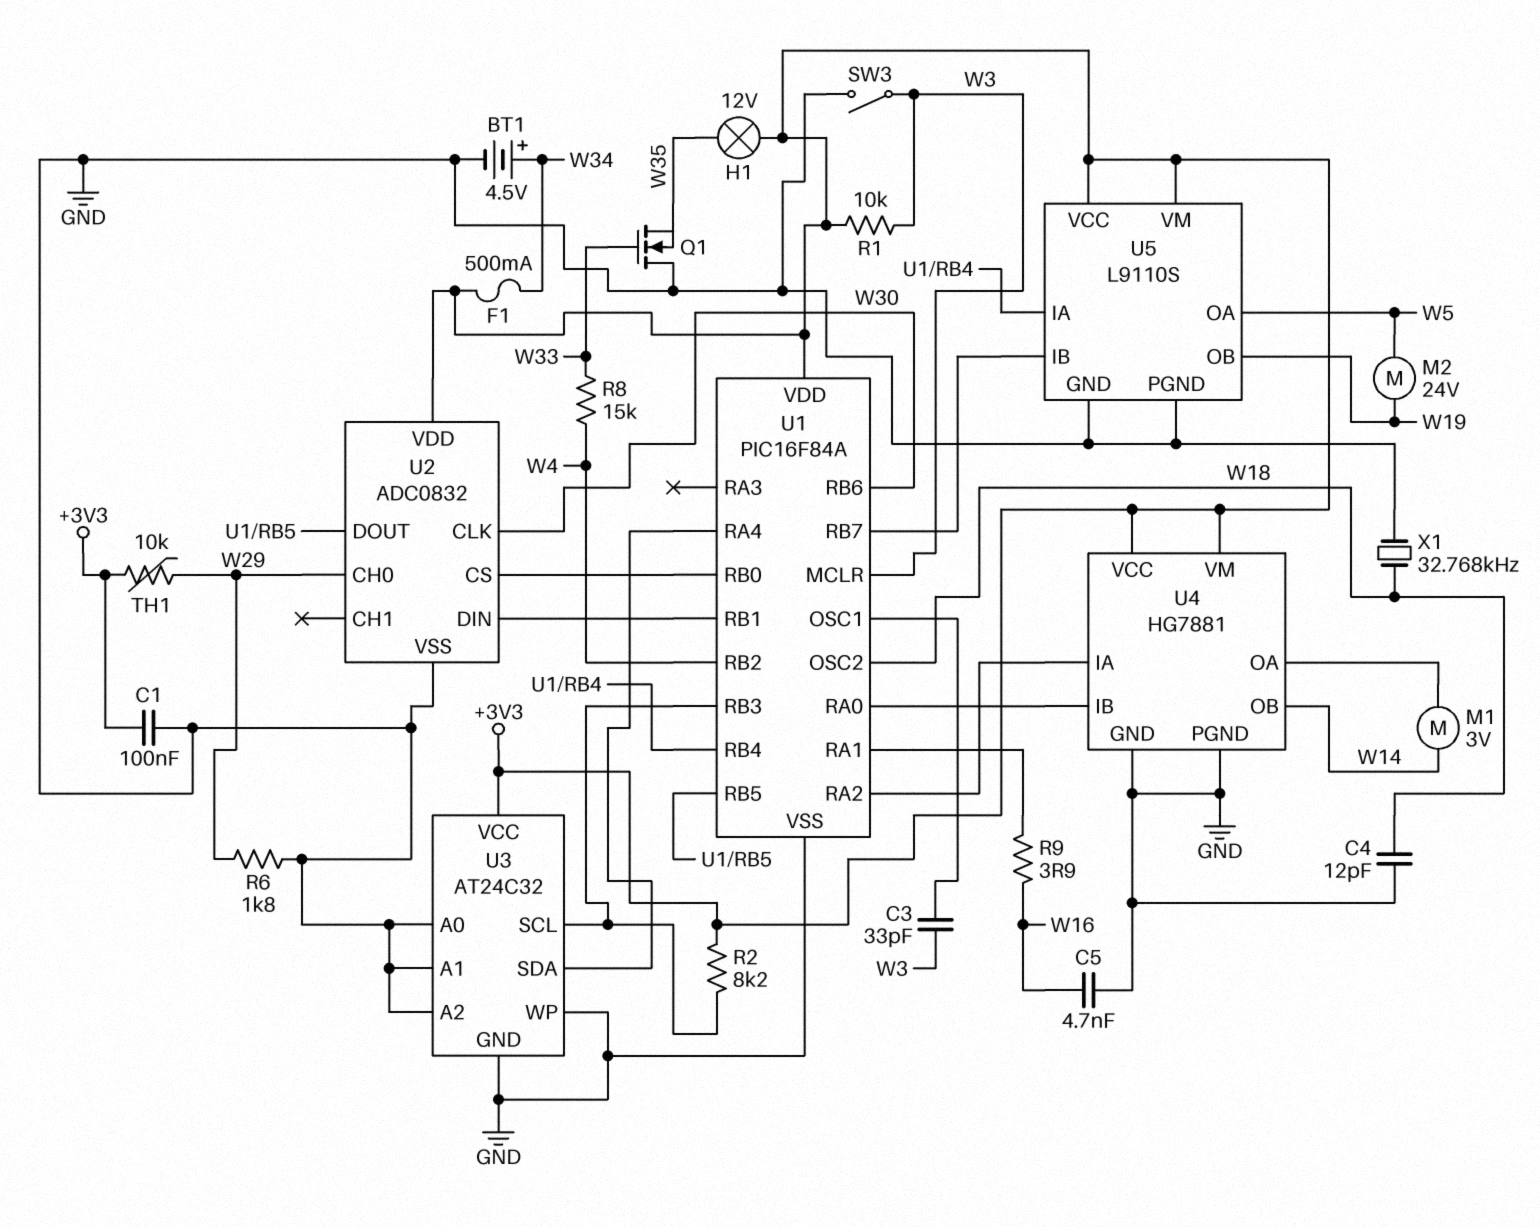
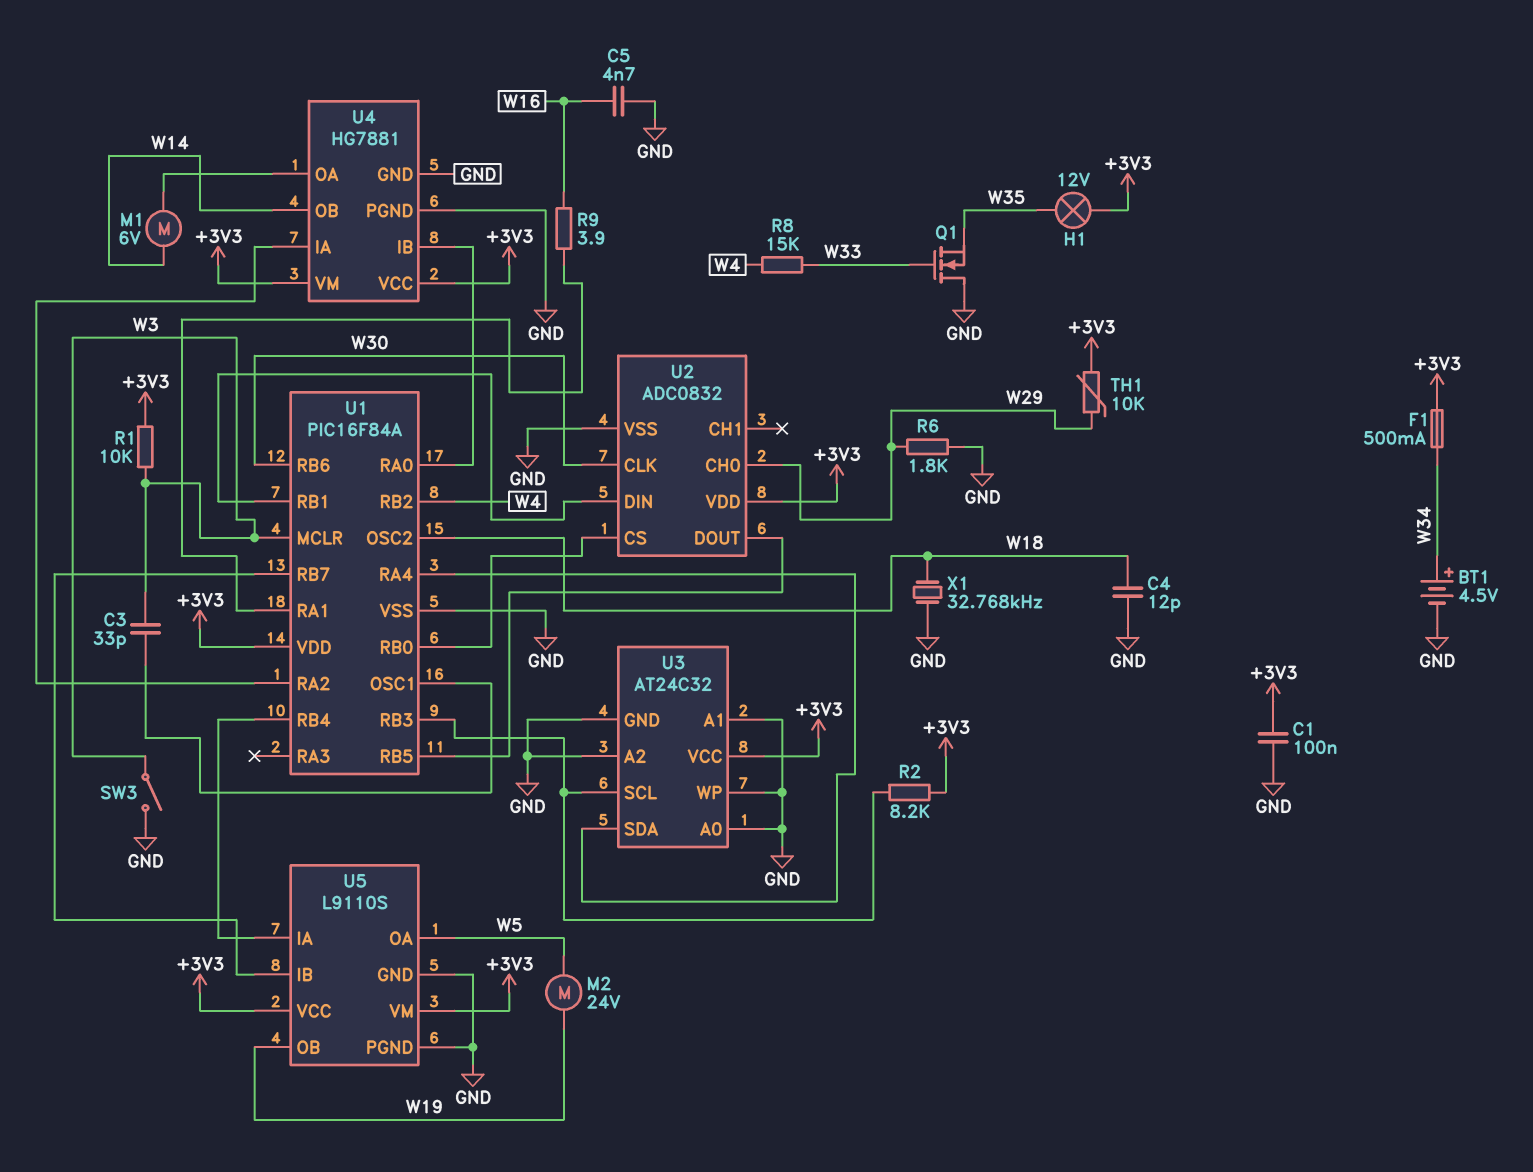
M1: motor 3V (U4/OA, W14) -> motor 6V (U4/OA, W14)

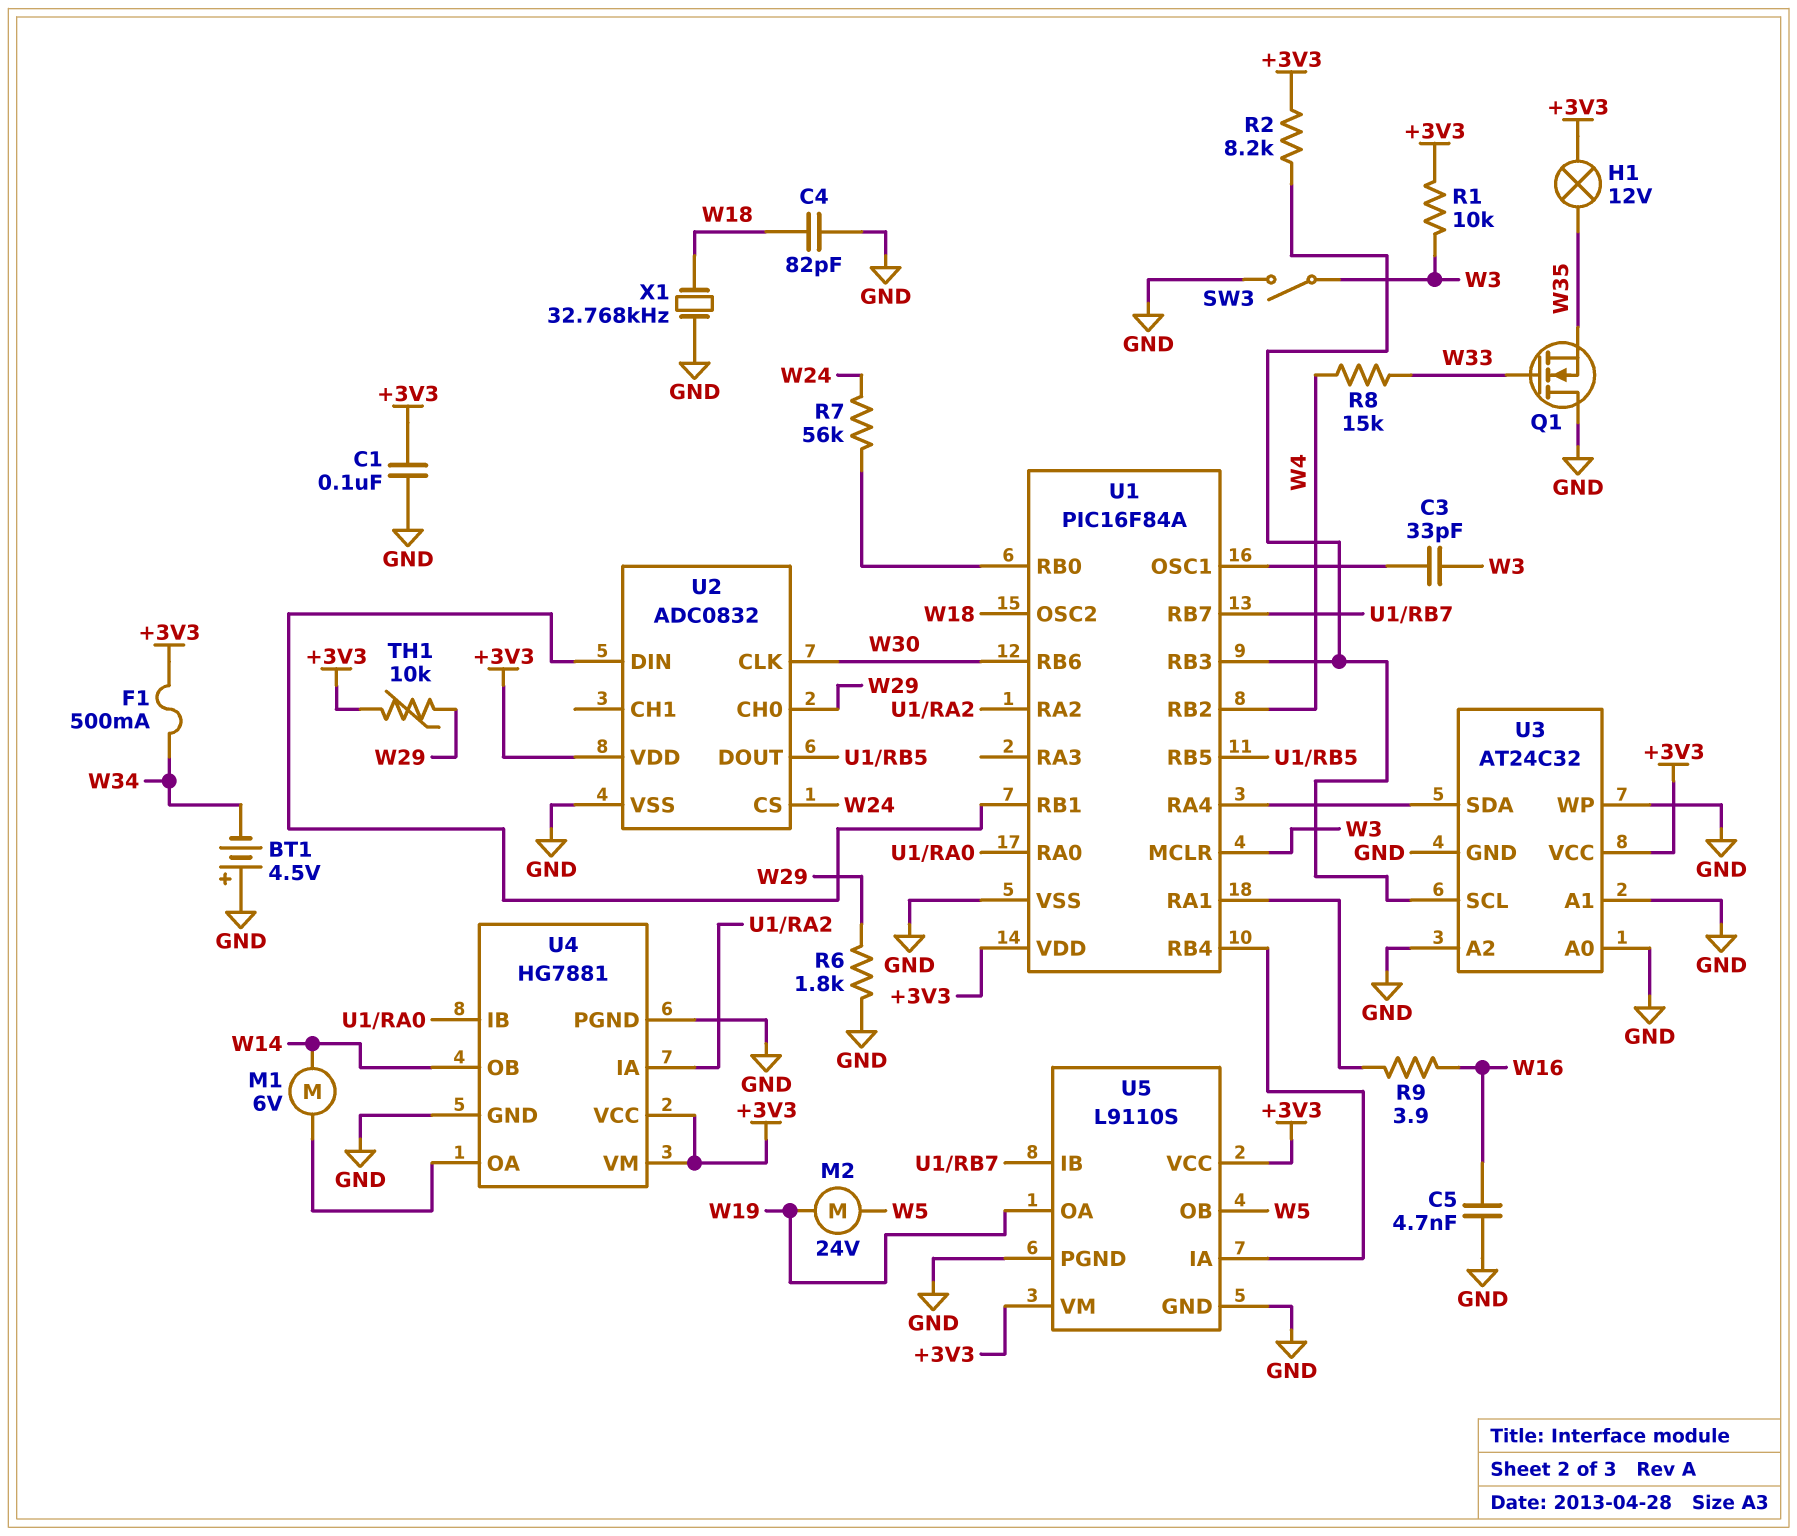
BT1: 4.5V (plus W34, minus GND) -> 4.5V (plus GND, minus W34)
C4: 12pF (GND, W18) -> 82pF (GND, W18)
R7: none -> 56k (U1/RB0, W24)
U2 pin CS: U1/RB0 -> W24
U5 pin OA: W5 -> W19
U5 pin OB: W19 -> W5

